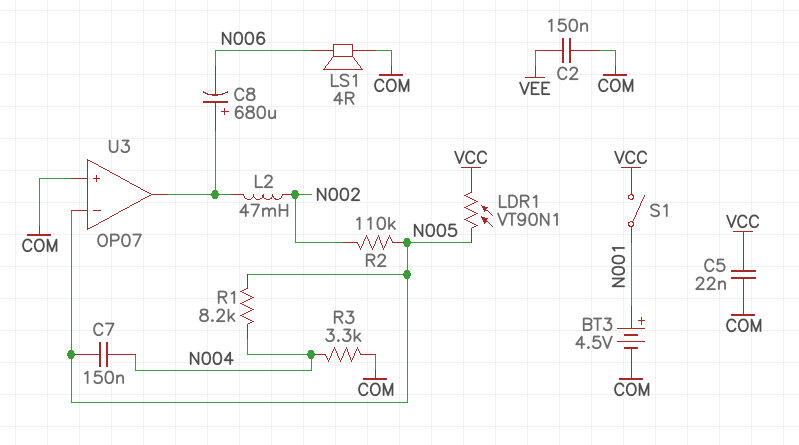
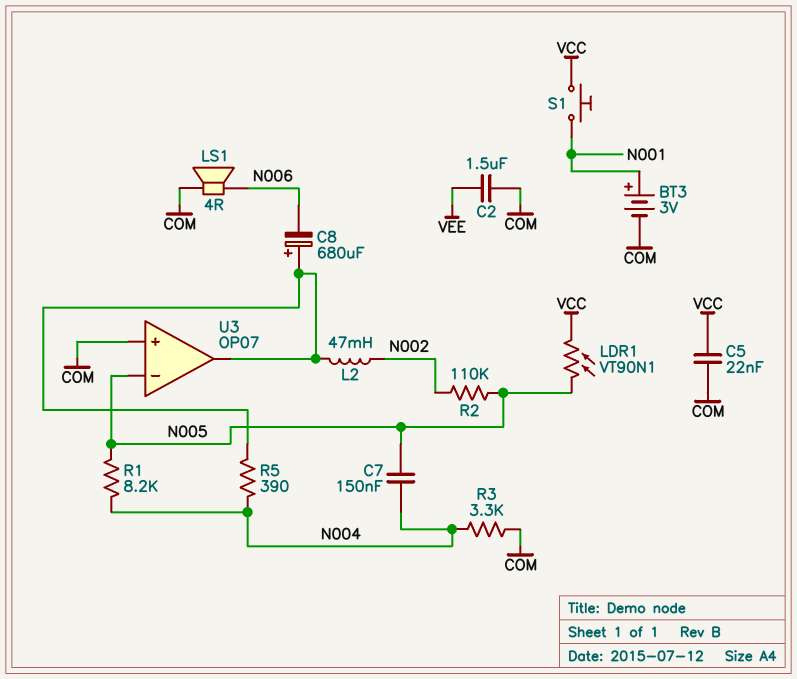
BT3: 4.5V (plus N001, minus COM) -> 3V (plus N001, minus COM)
C2: 150nF (COM, VEE) -> 1.5uF (COM, VEE)
R5: none -> 390 (N004, U3/out)
S1: switch (N001, VCC) -> button (N001, VCC)

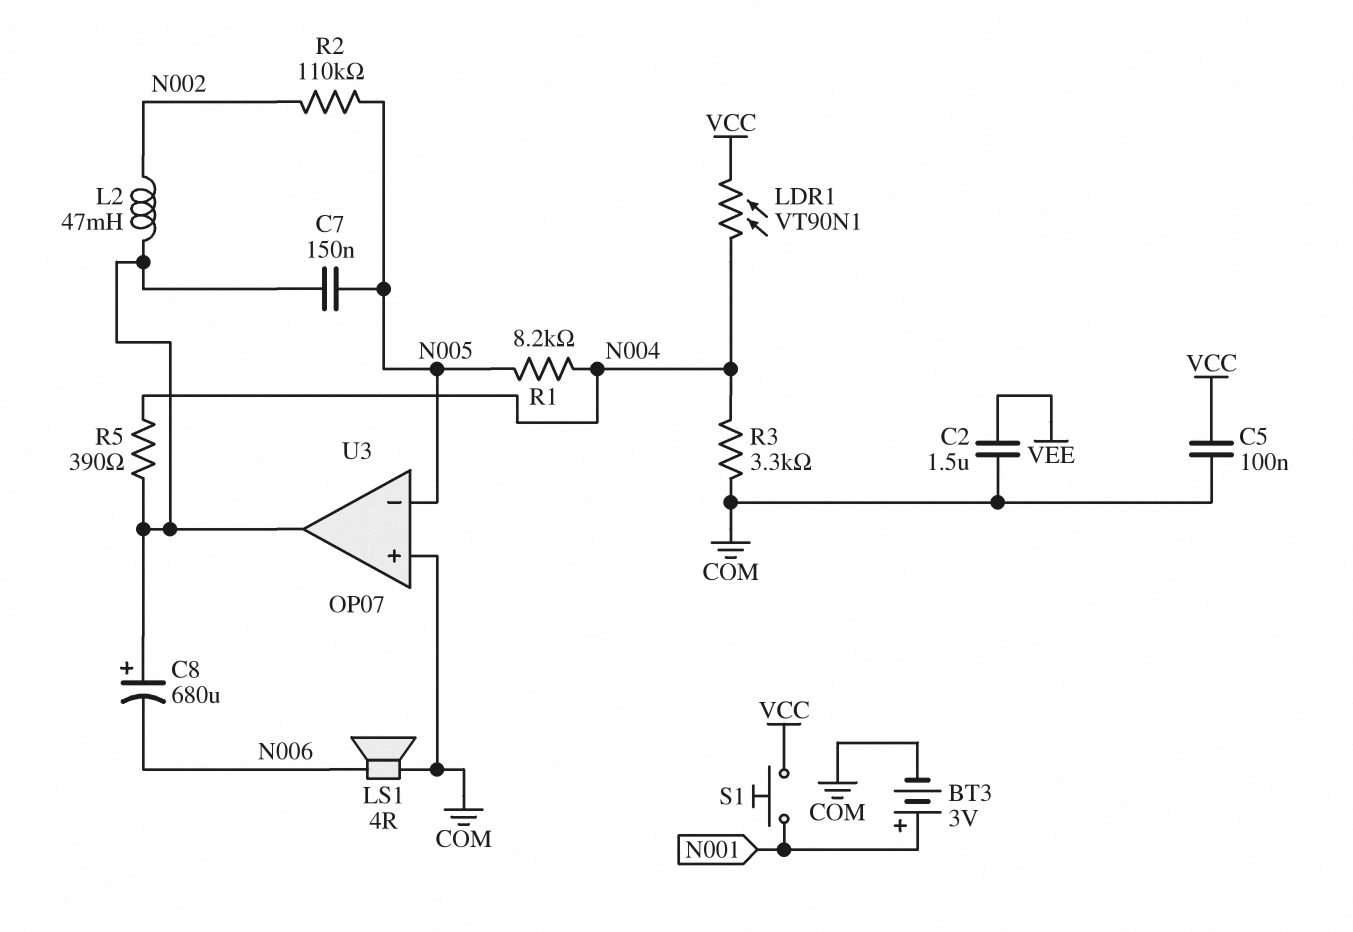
C5: 22nF (COM, VCC) -> 100nF (COM, VCC)
C7: 150nF (N004, N005) -> 150nF (N005, U3/out)
LDR1: VT90N1 (N005, VCC) -> VT90N1 (N004, VCC)

